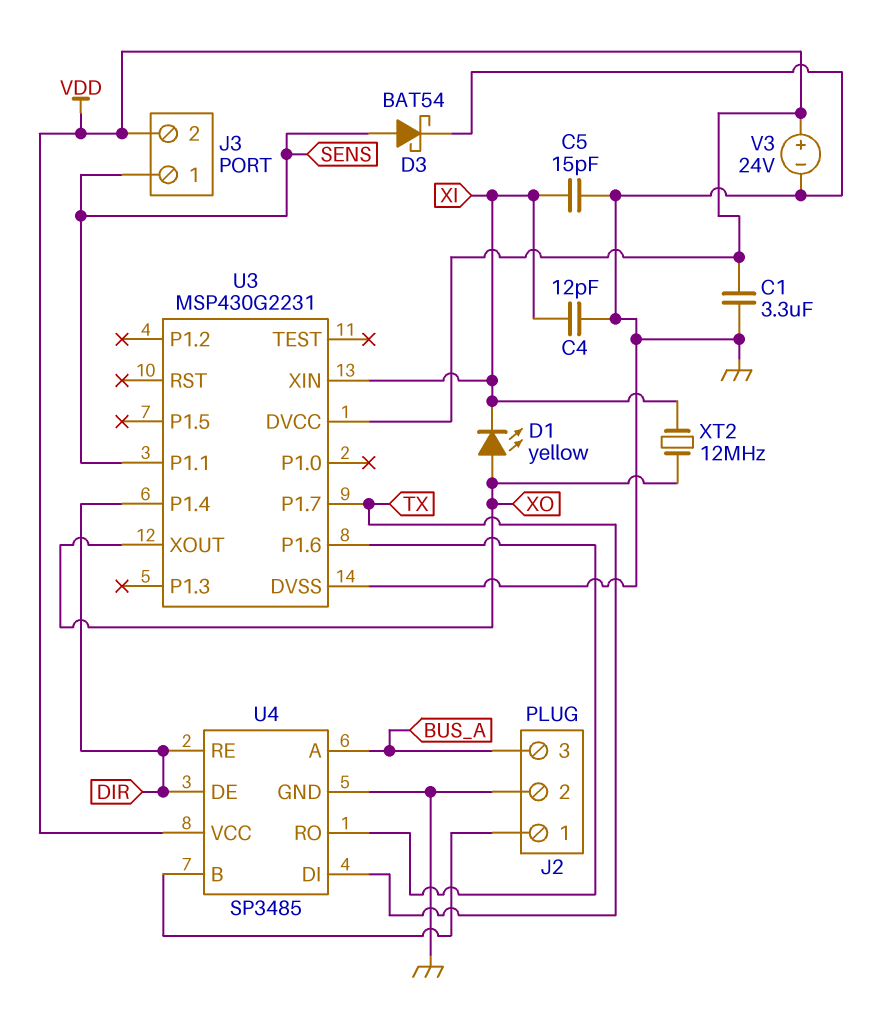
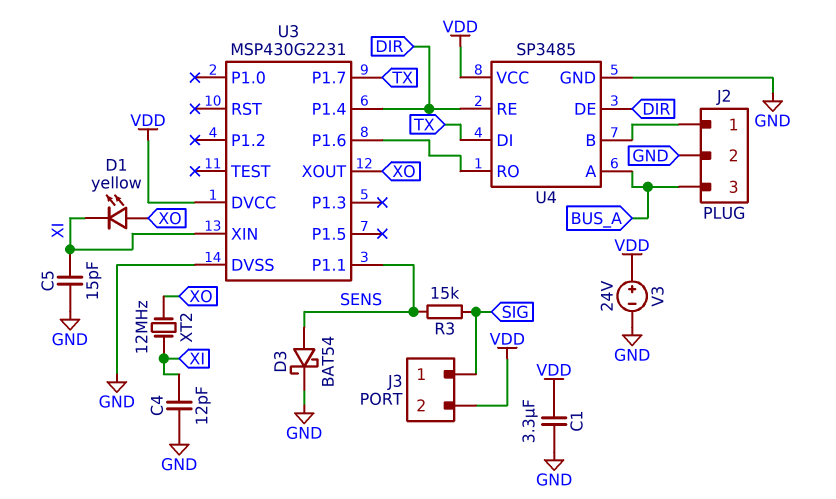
J3 pin 1: SENS -> SIG
R3: none -> 15k (SENS, SIG)

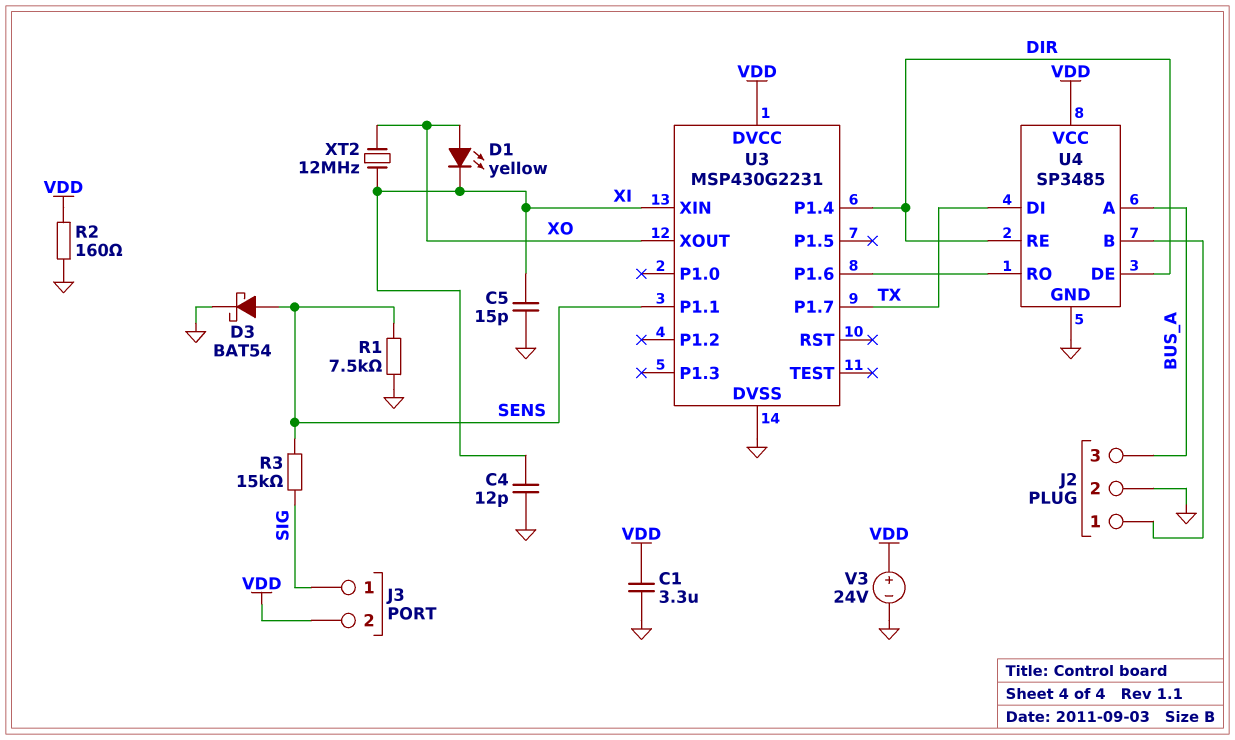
R1: none -> 7.5k (GND, SENS)
R2: none -> 160 (GND, VDD)

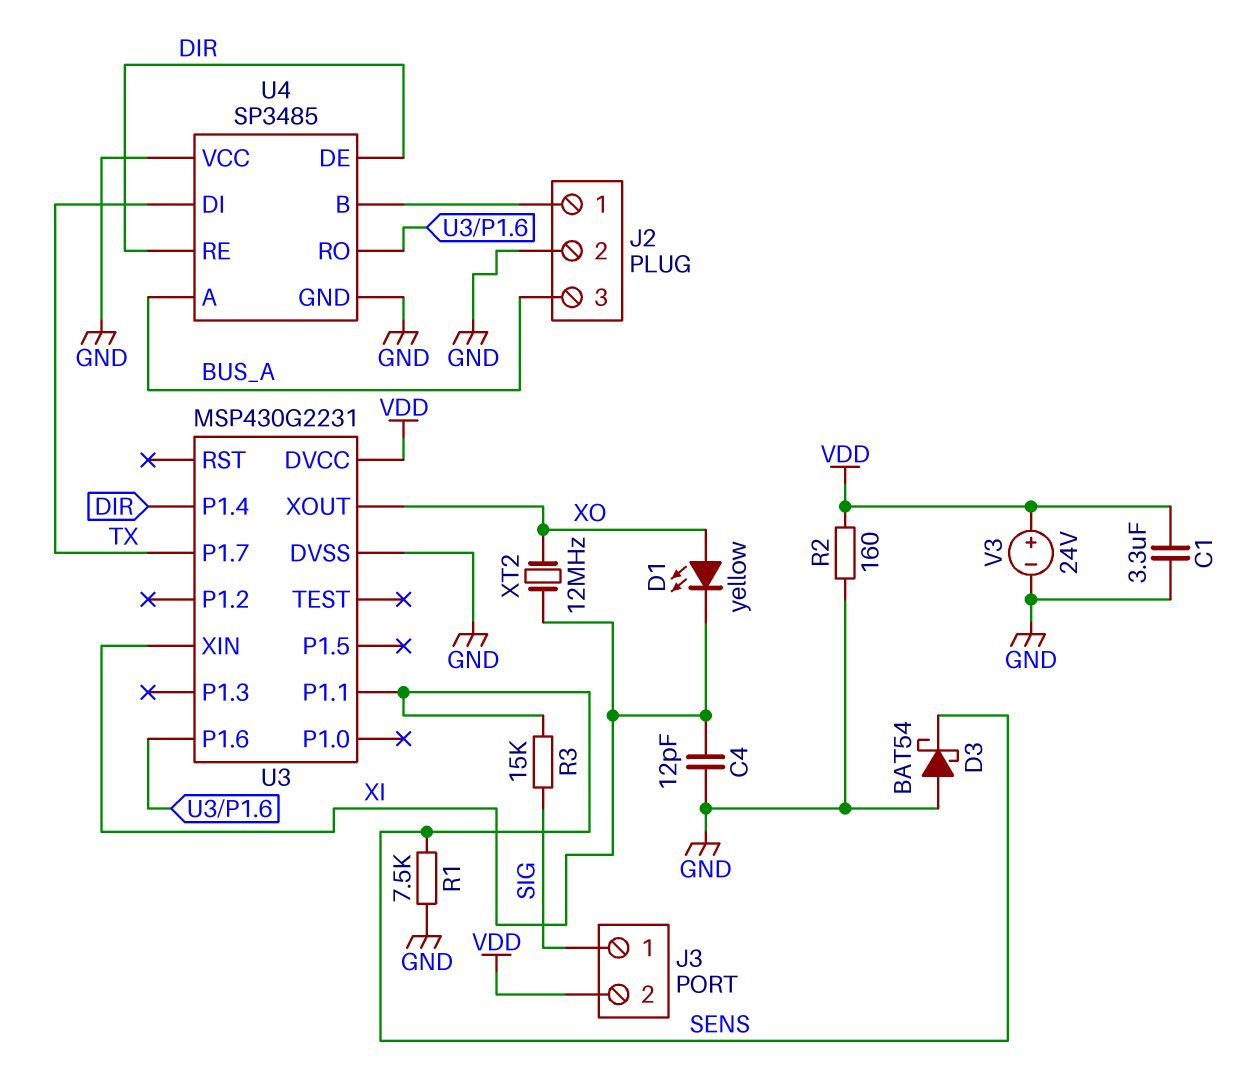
C5: 15pF (GND, XI) -> none
D3: schottky BAT54 (A SENS, K GND) -> schottky BAT54 (A GND, K SENS)
U4 pin VCC: VDD -> GND

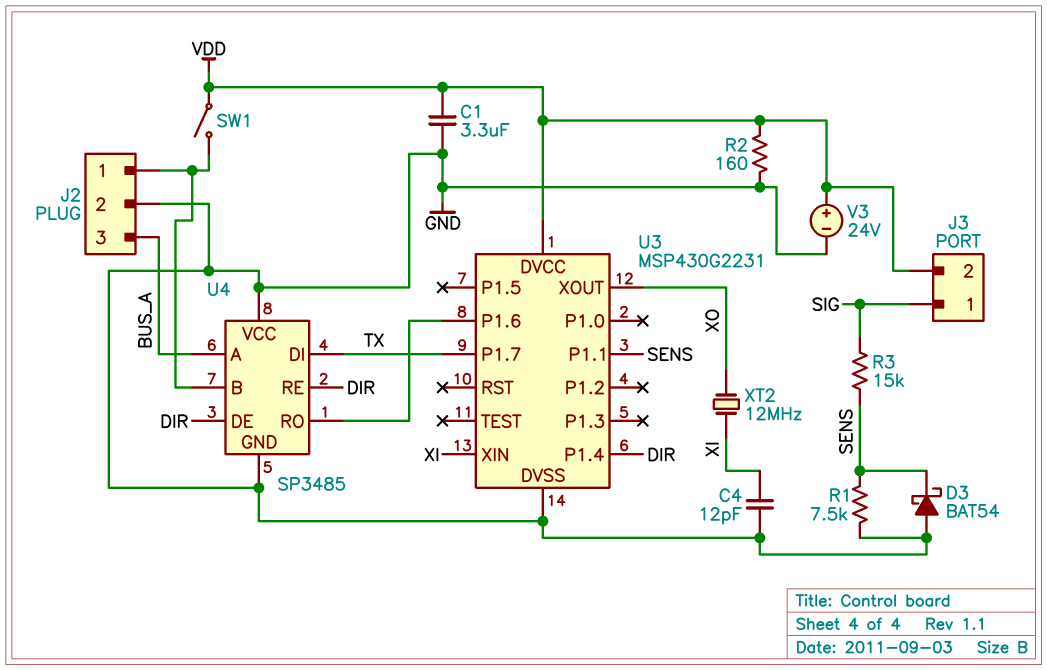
D1: LED yellow (A XO, K XI) -> none
SW1: none -> switch (J2/1, VDD)

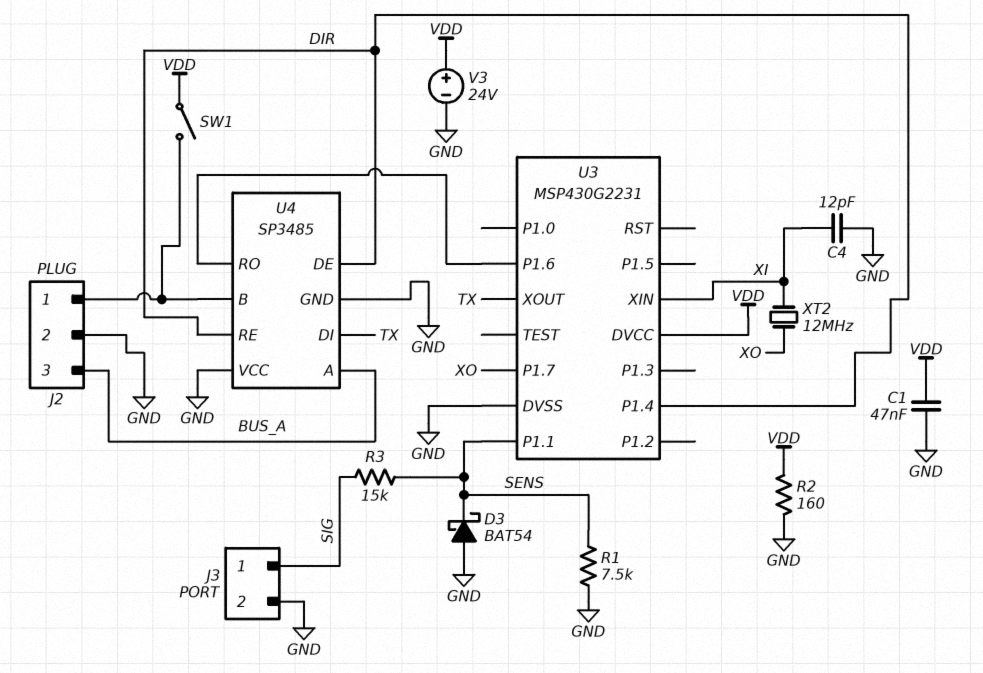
C1: 3.3uF (GND, VDD) -> 47nF (GND, VDD)
J3 pin 2: VDD -> GND
U3 pin P1.7: TX -> XO
U3 pin XOUT: XO -> TX

